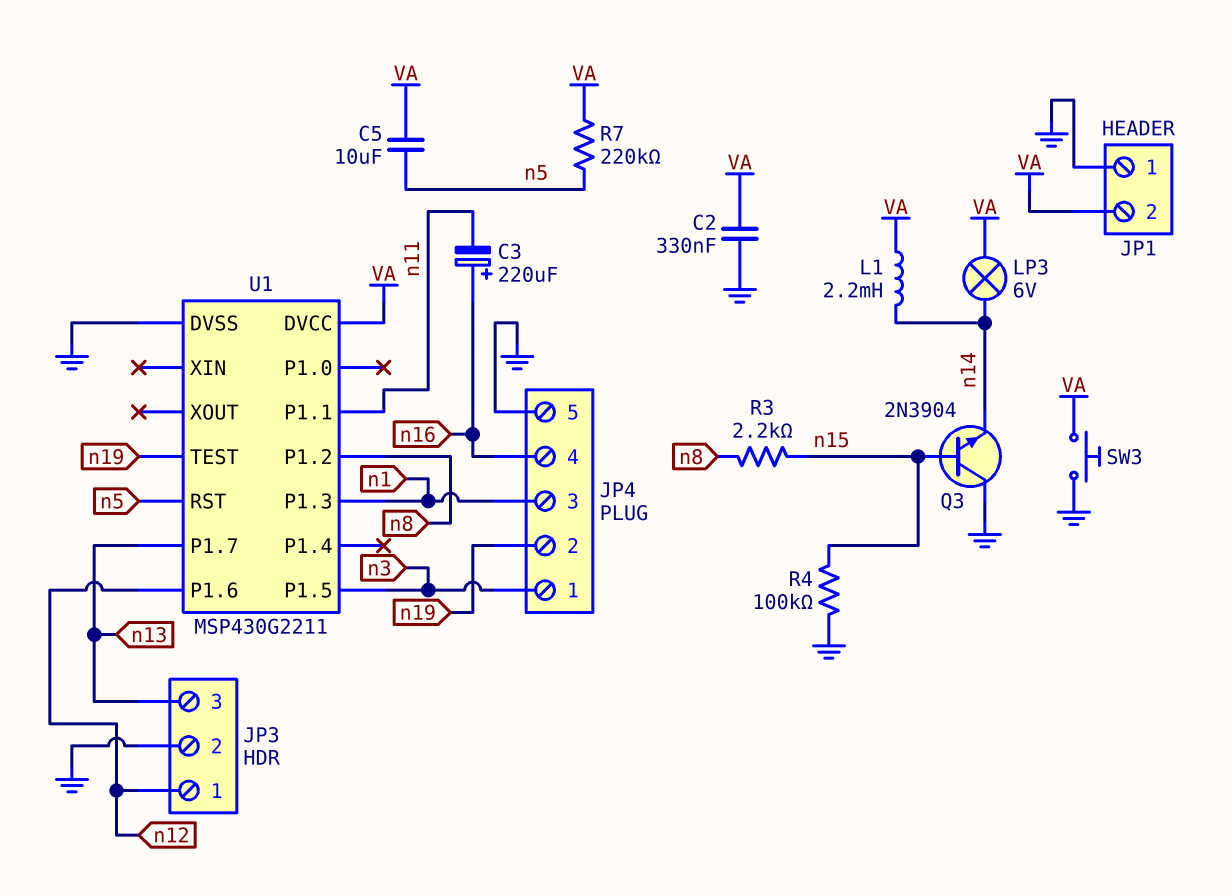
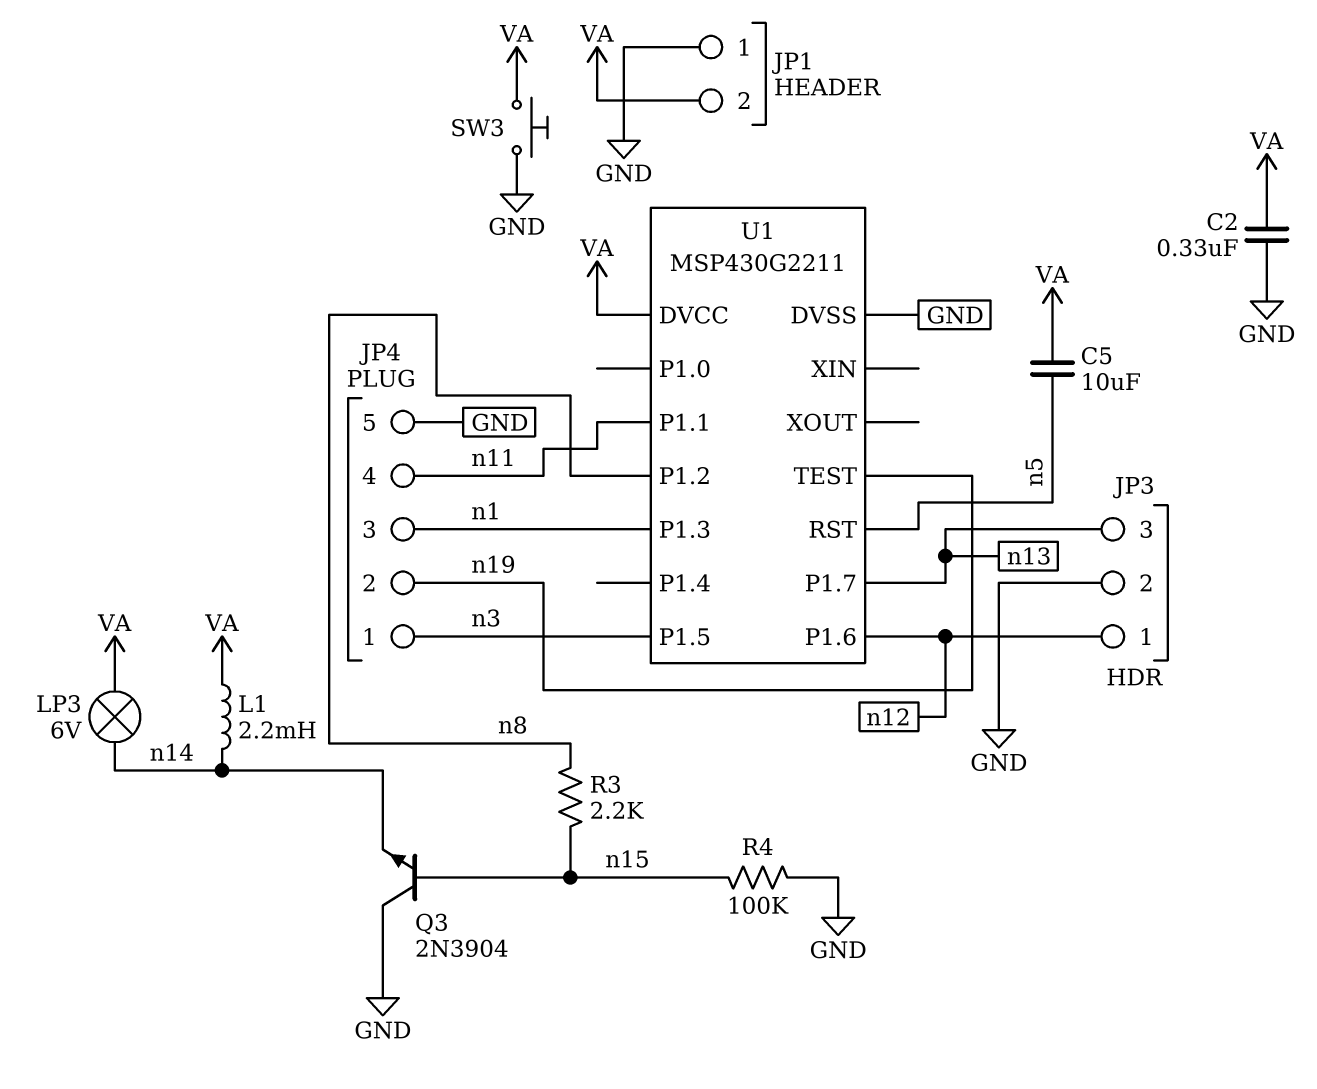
C3: 220uF (plus n16, minus n11) -> none
JP4 pin 4: n16 -> n11
R7: 220k (VA, n5) -> none

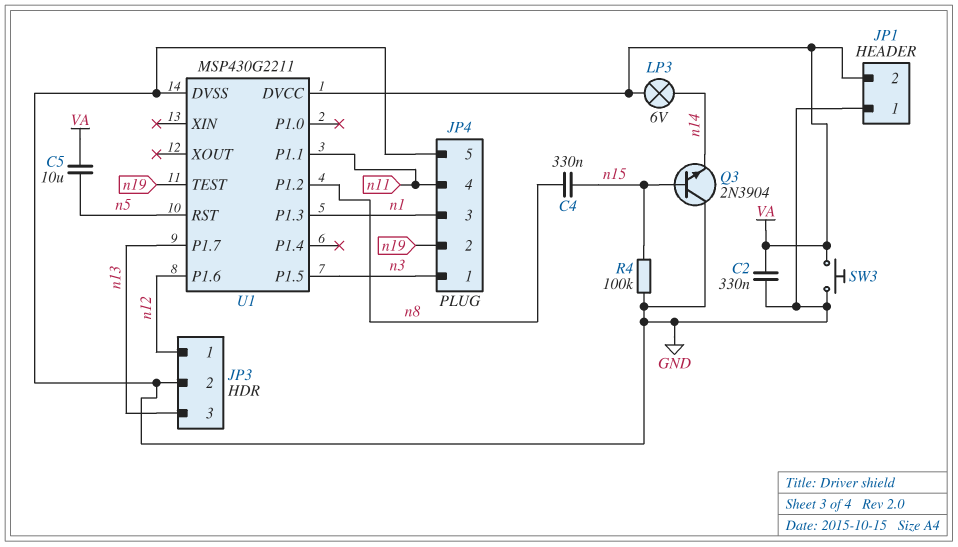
C4: none -> 330nF (n8, n15)
L1: 2.2mH (VA, n14) -> none
R3: 2.2k (n8, n15) -> none

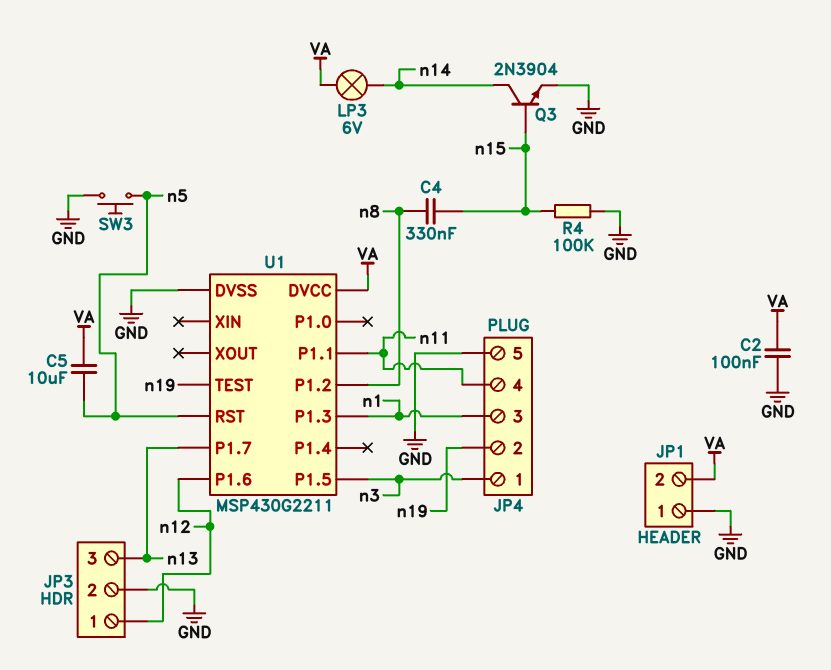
C2: 330nF (GND, VA) -> 100nF (GND, VA)
Q3: NPN 2N3904 (B n15, C GND, E n14) -> NPN 2N3904 (B n15, C n14, E GND)
SW3: button (GND, VA) -> button (GND, n5)

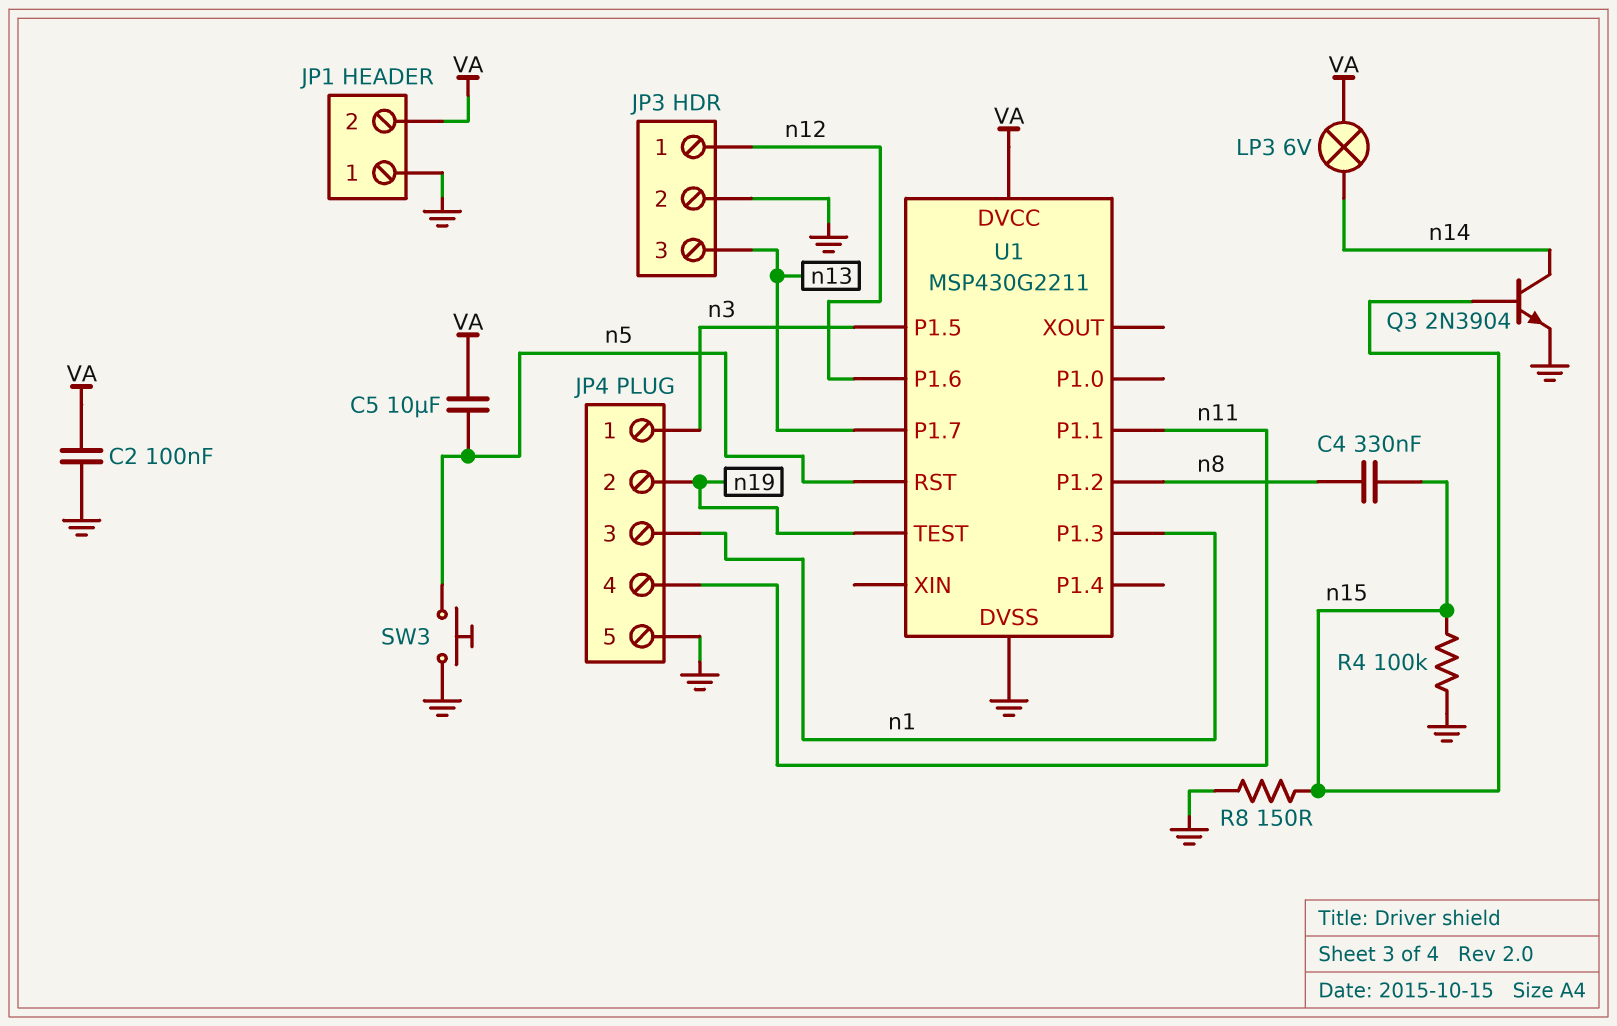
R8: none -> 150 (GND, n15)

